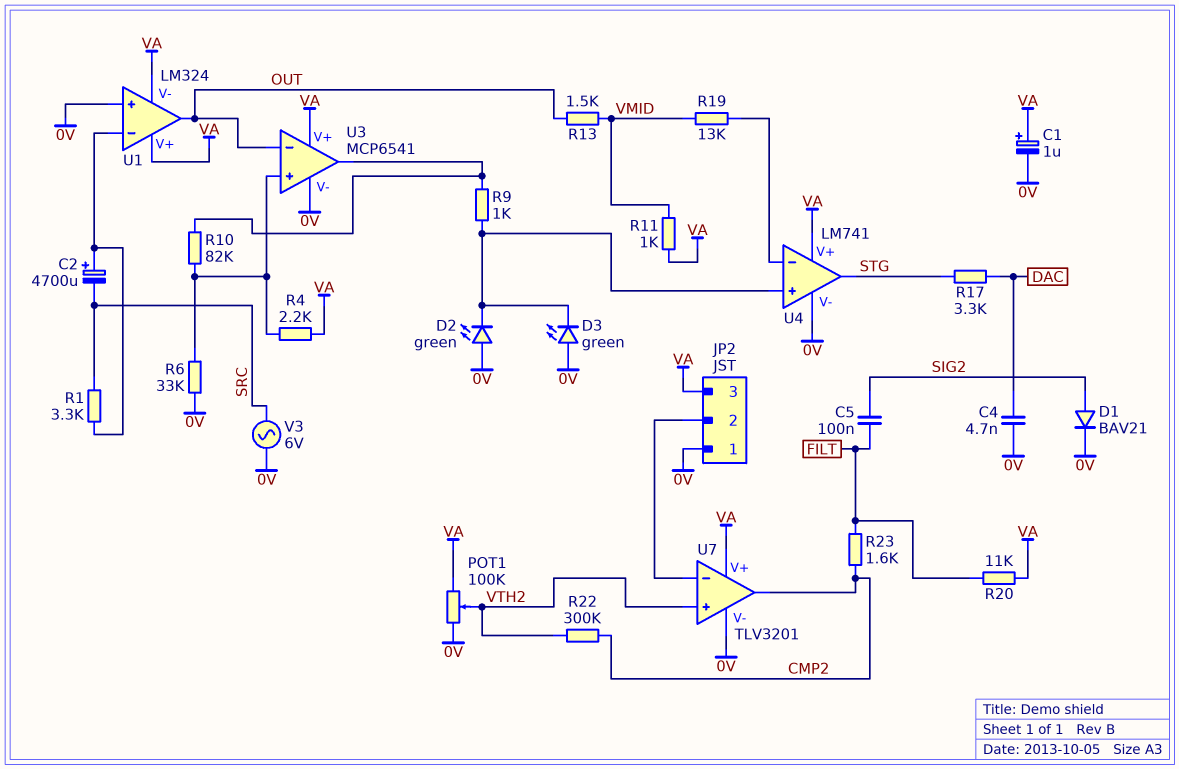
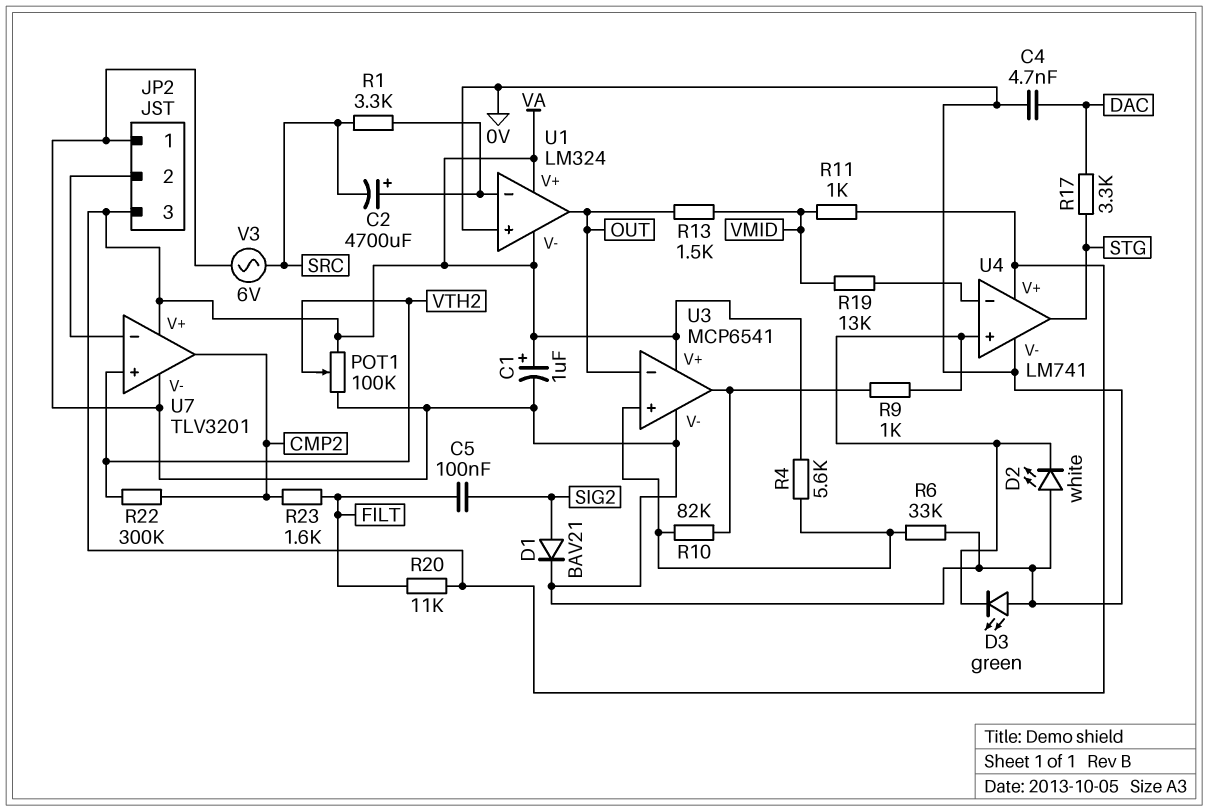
D2: LED green (A 0V, K U4/in+) -> LED white (A 0V, K U4/in+)
R4: 2.2k (U3/in+, VA) -> 5.6k (U3/in+, VA)

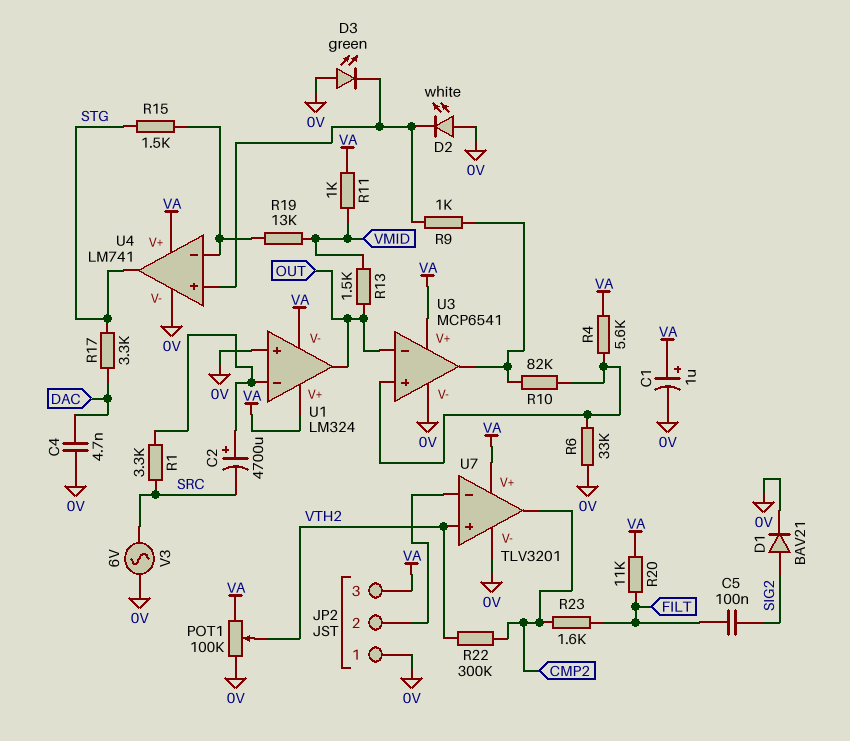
R15: none -> 1.5k (STG, U4/in-)

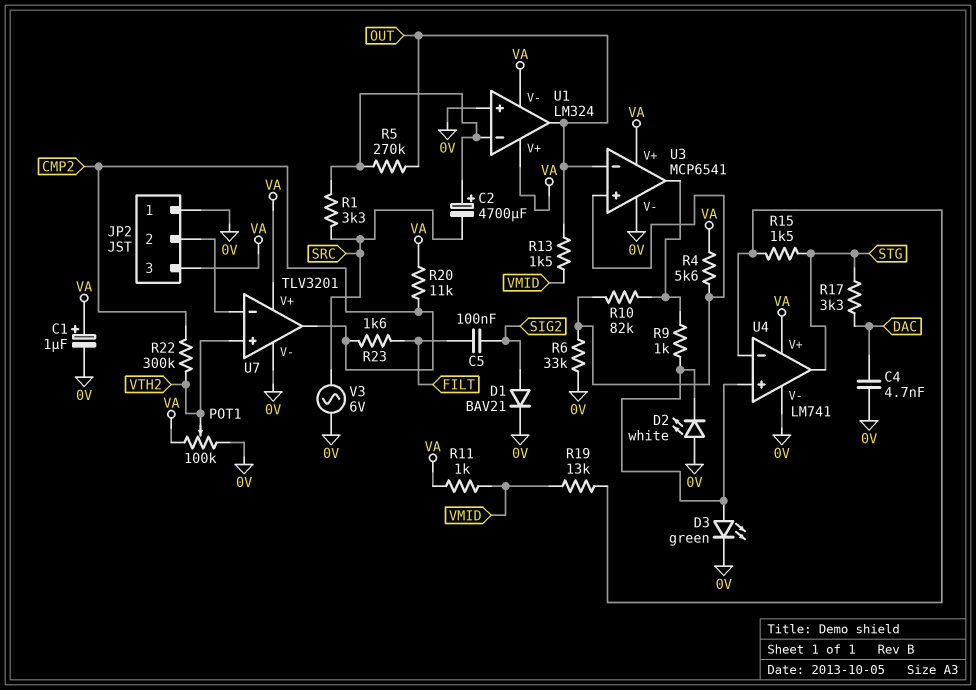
D3: LED green (A 0V, K U4/in+) -> LED green (A U4/in+, K 0V)
R5: none -> 270k (OUT, U1/in-)
R20: 11k (FILT, VA) -> 11k (CMP2, VA)

